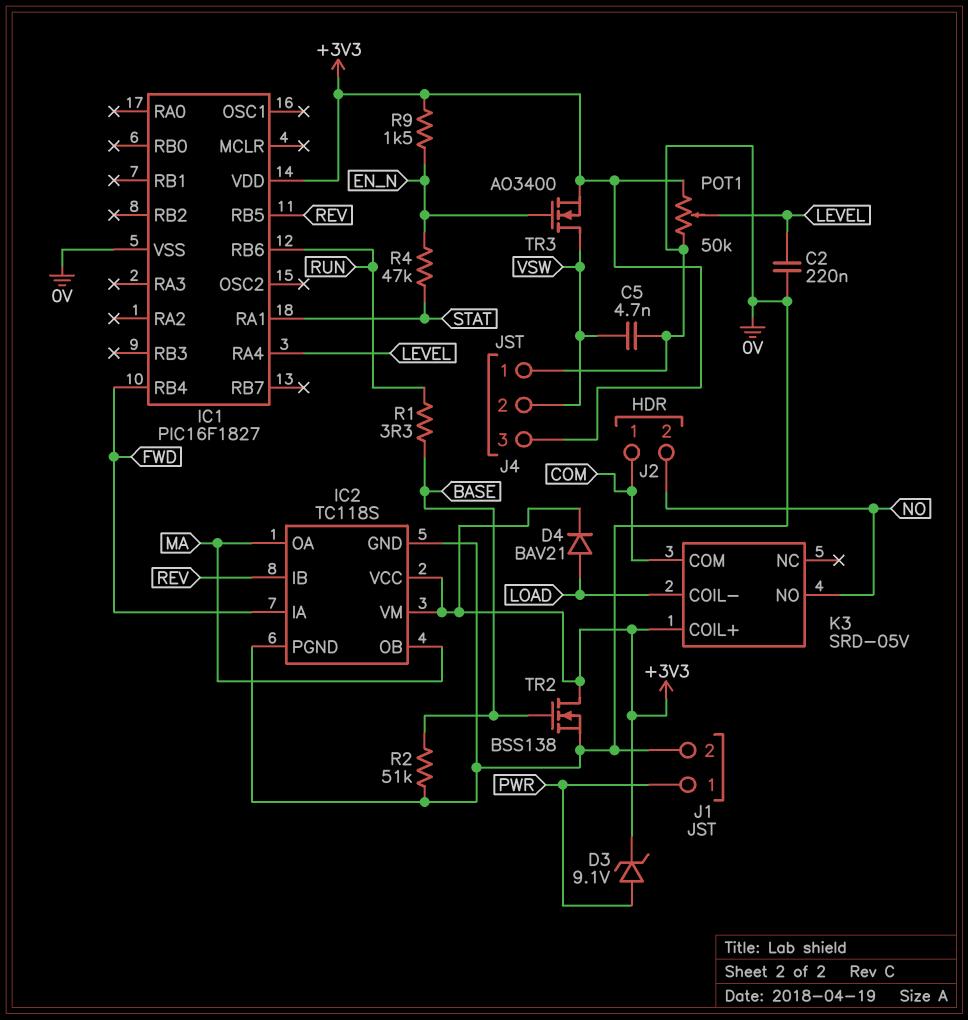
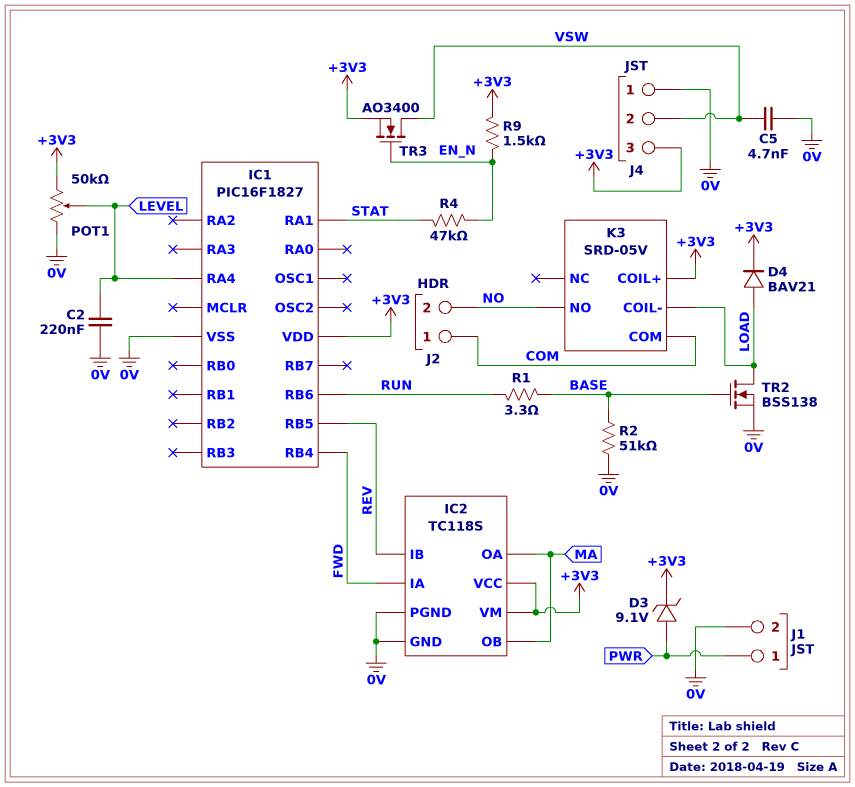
TR2: NMOS BSS138 (G BASE, D +3V3, S 0V) -> NMOS BSS138 (G BASE, D LOAD, S 0V)

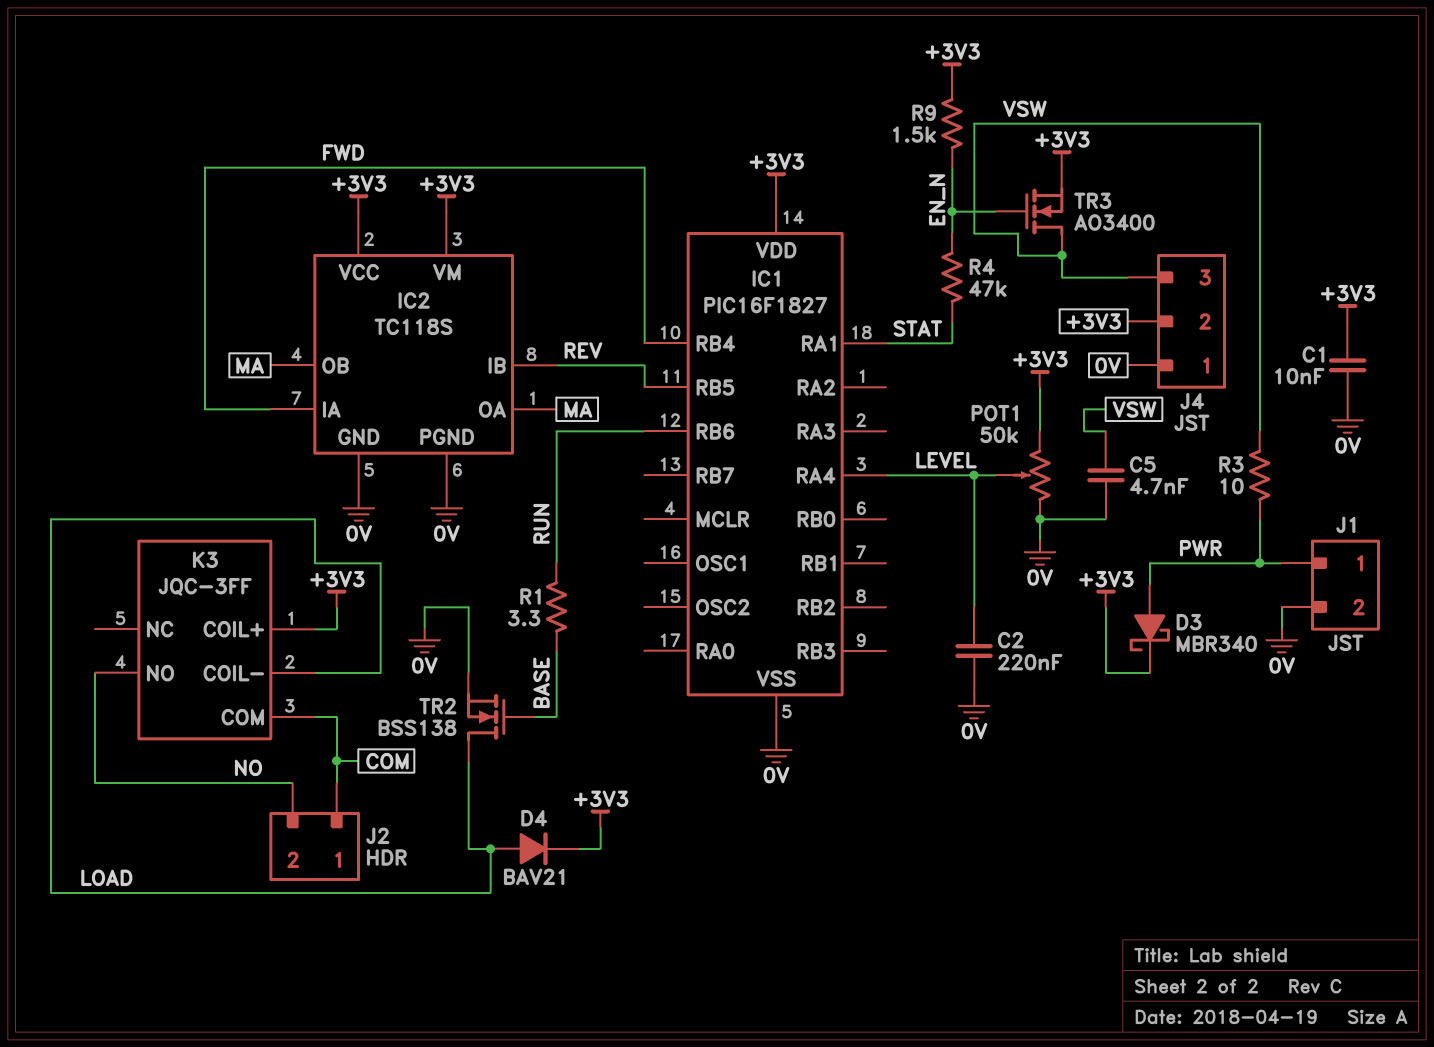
C1: none -> 10nF (+3V3, 0V)
D3: zener 9.1V (A PWR, K +3V3) -> schottky MBR340 (A PWR, K +3V3)
J4 pin 2: VSW -> +3V3
J4 pin 3: +3V3 -> VSW
K3: SRD-05V -> JQC-3FF
R2: 51k (0V, BASE) -> none
R3: none -> 10 (PWR, VSW)

